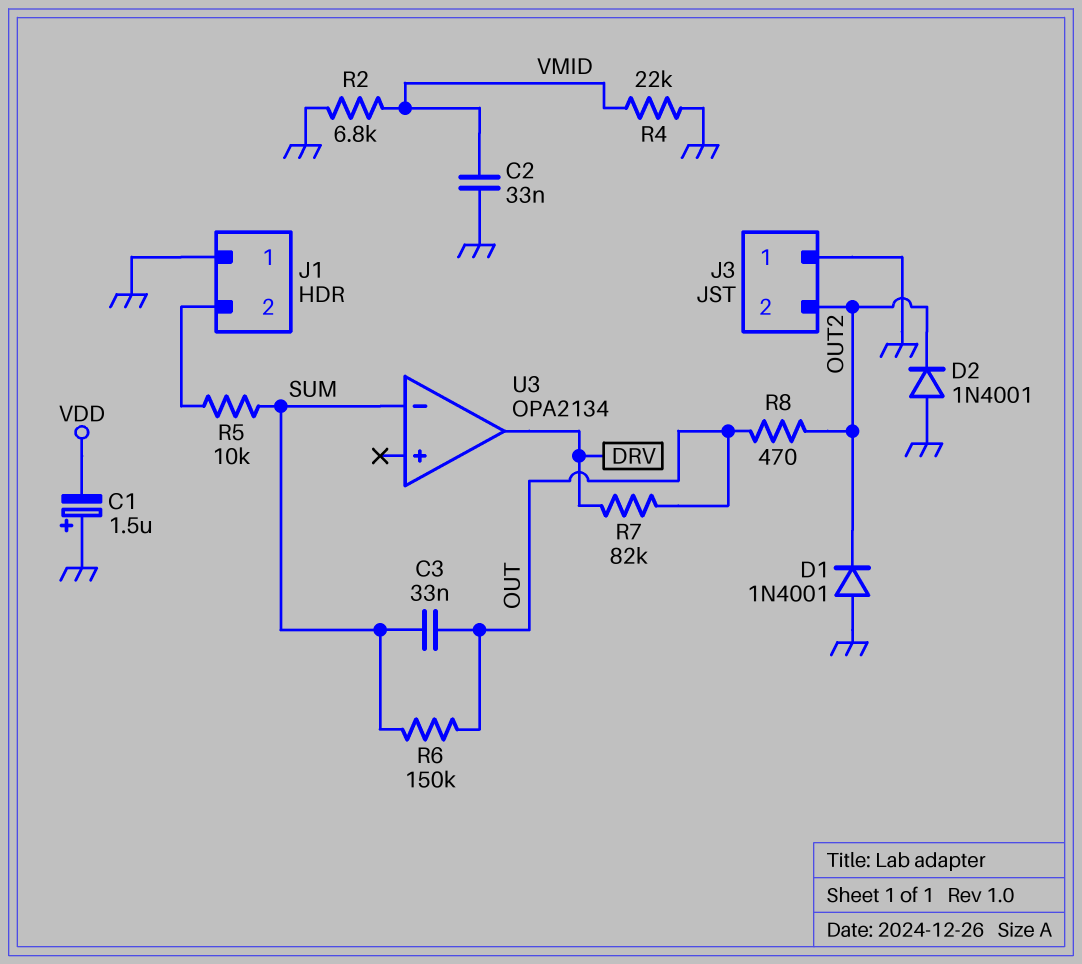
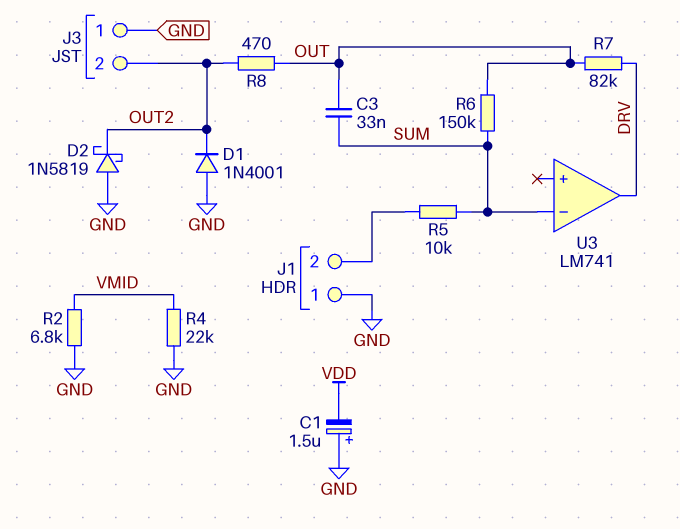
C2: 33nF (GND, VMID) -> none
D2: diode 1N4001 (A GND, K OUT2) -> schottky 1N5819 (A GND, K OUT2)
U3: OPA2134 -> LM741

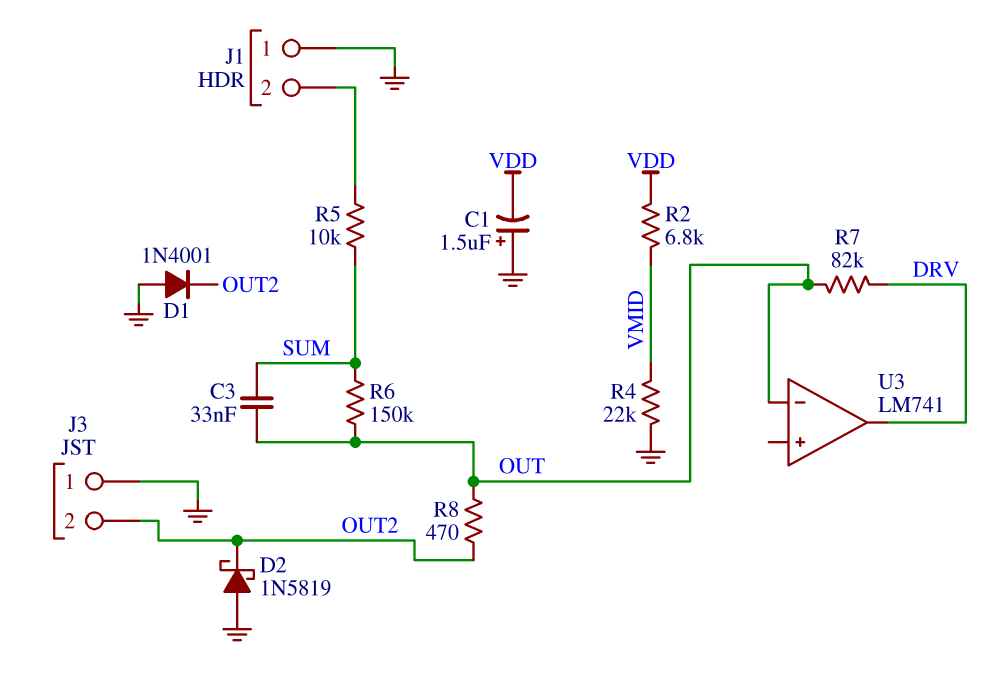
R2: 6.8k (GND, VMID) -> 6.8k (VDD, VMID)
U3 pin in-: SUM -> OUT

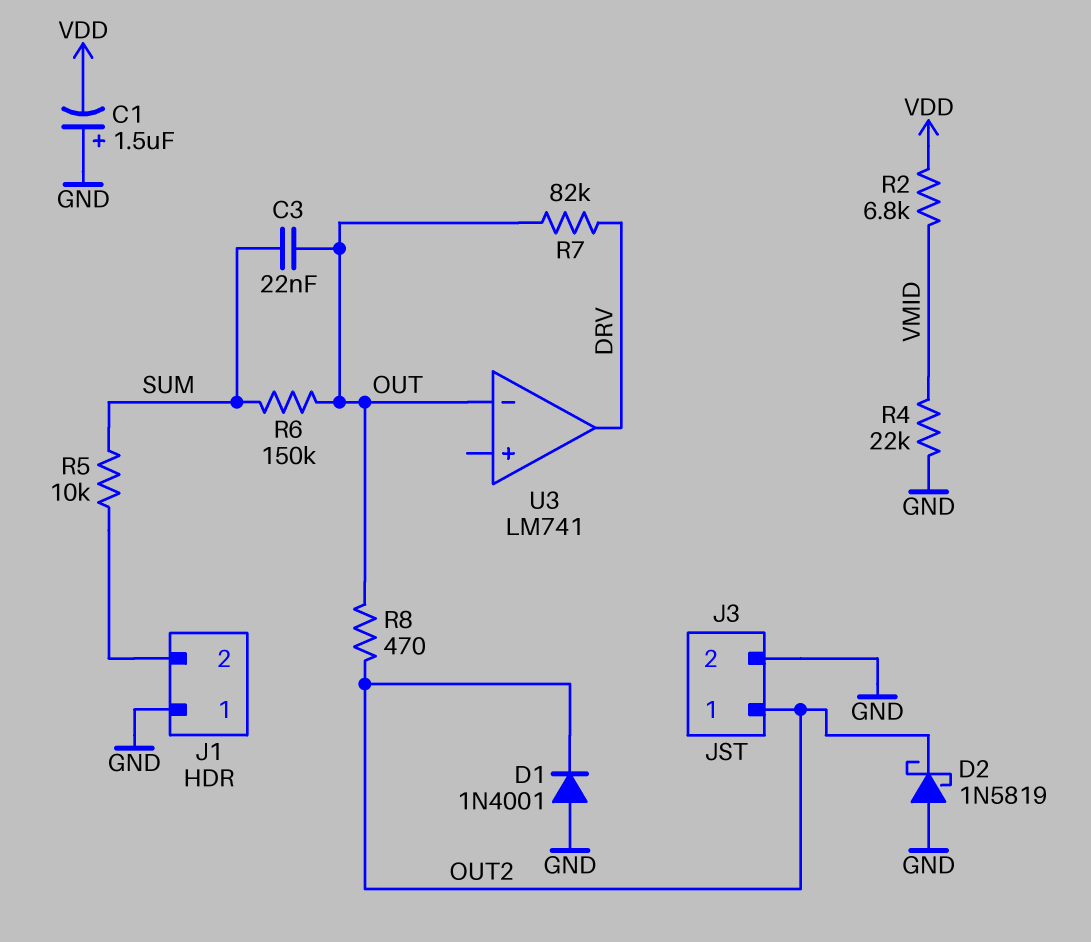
C3: 33nF (OUT, SUM) -> 22nF (OUT, SUM)
J3 pin 1: GND -> OUT2
J3 pin 2: OUT2 -> GND

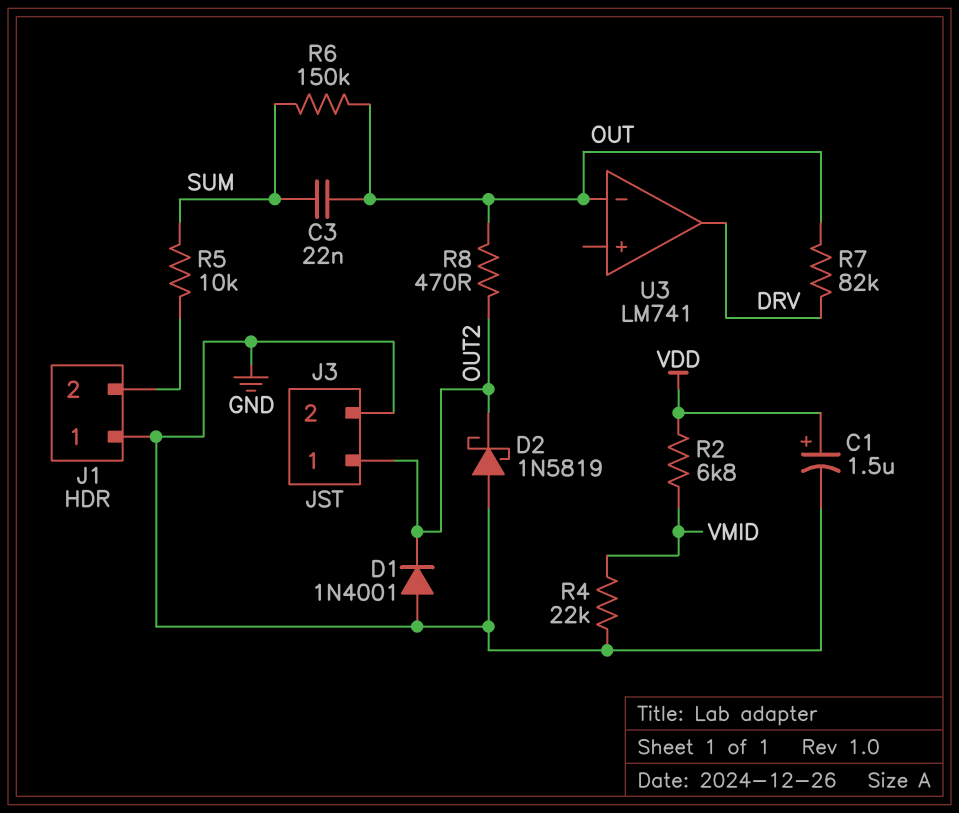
C1: 1.5uF (plus GND, minus VDD) -> 1.5uF (plus VDD, minus GND)

